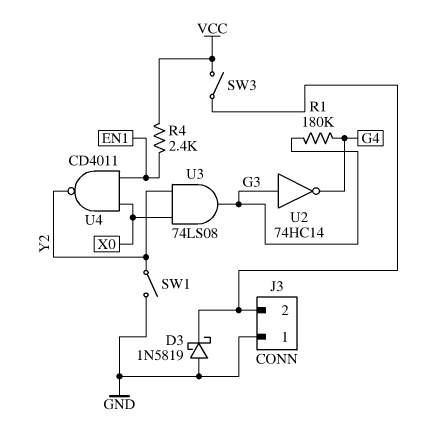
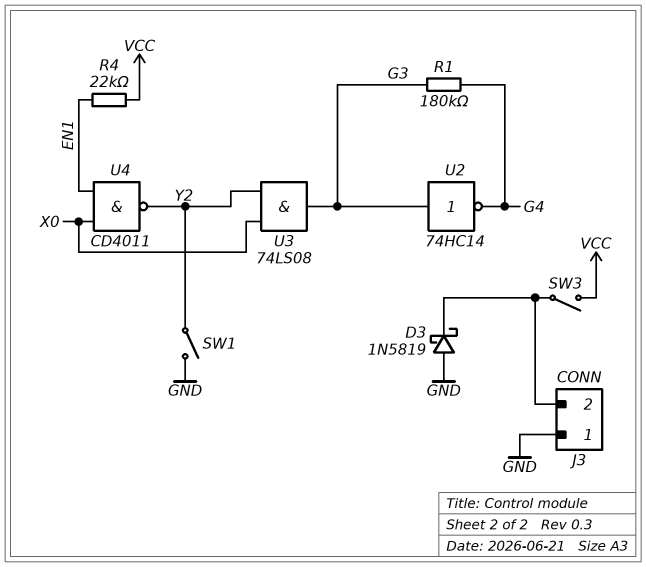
R4: 2.4k (EN1, VCC) -> 22k (EN1, VCC)

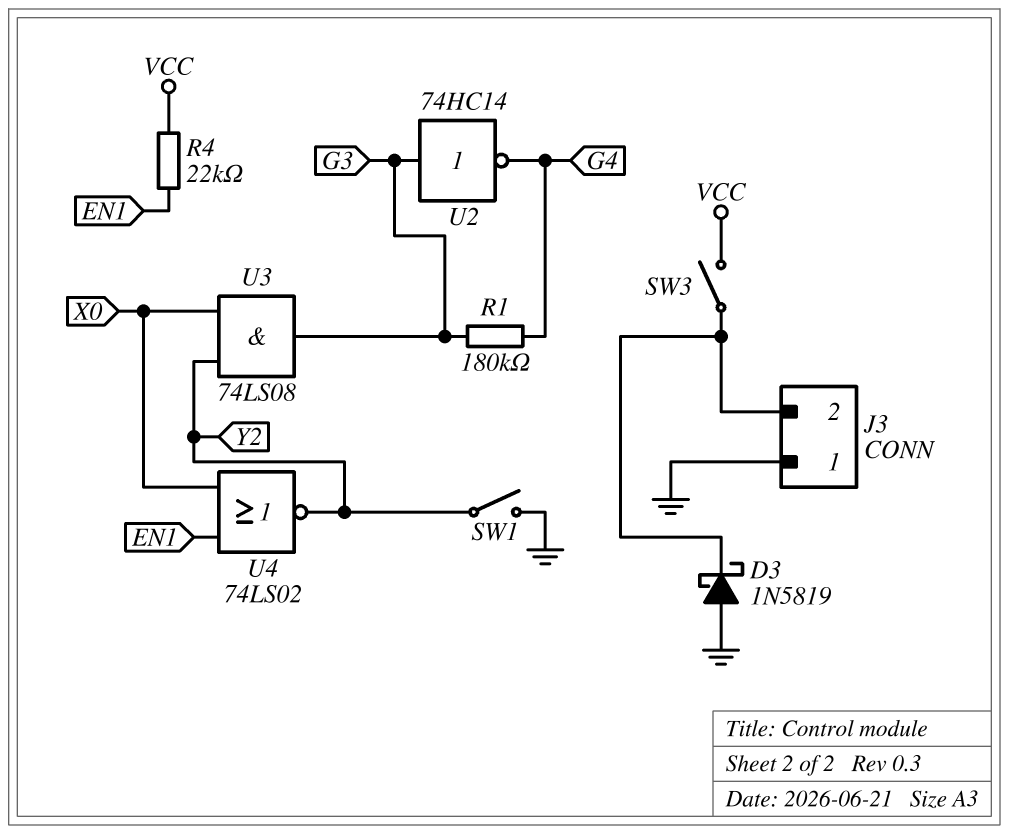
U4: NAND CD4011 (in EN1, in X0, out Y2) -> NOR 74LS02 (in EN1, in X0, out Y2)

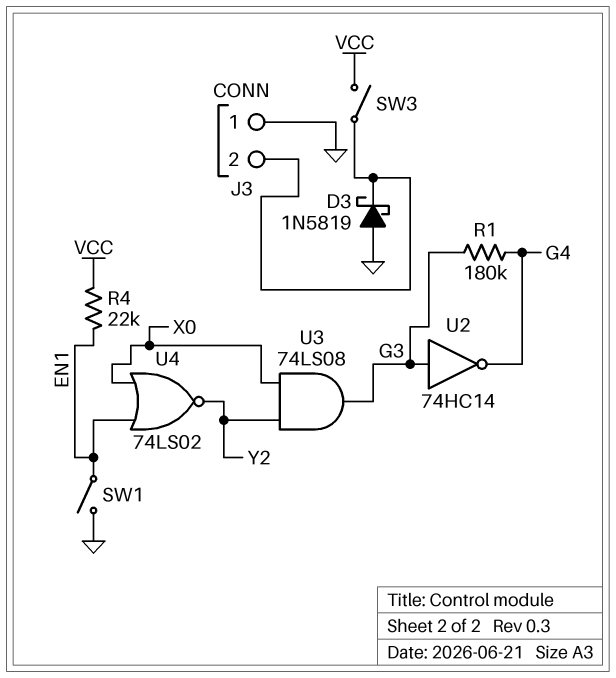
SW1: switch (GND, Y2) -> switch (EN1, GND)

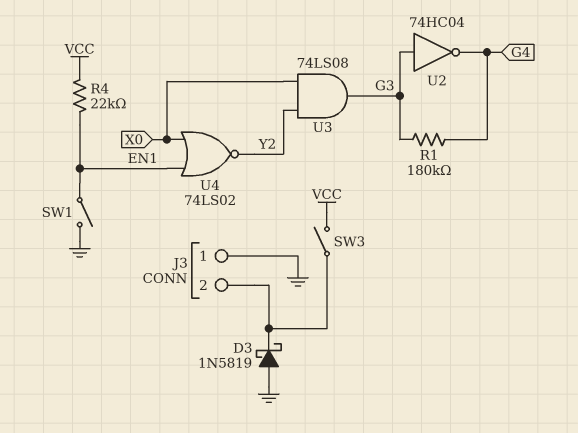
U2: NOT 74HC14 (in G3, out G4) -> NOT 74HC04 (in G3, out G4)

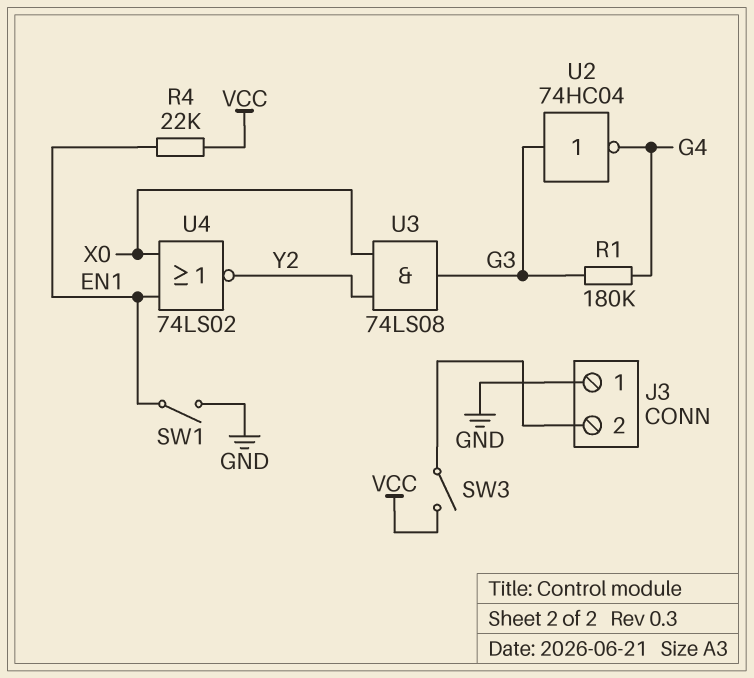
D3: schottky 1N5819 (A GND, K J3/2) -> none

